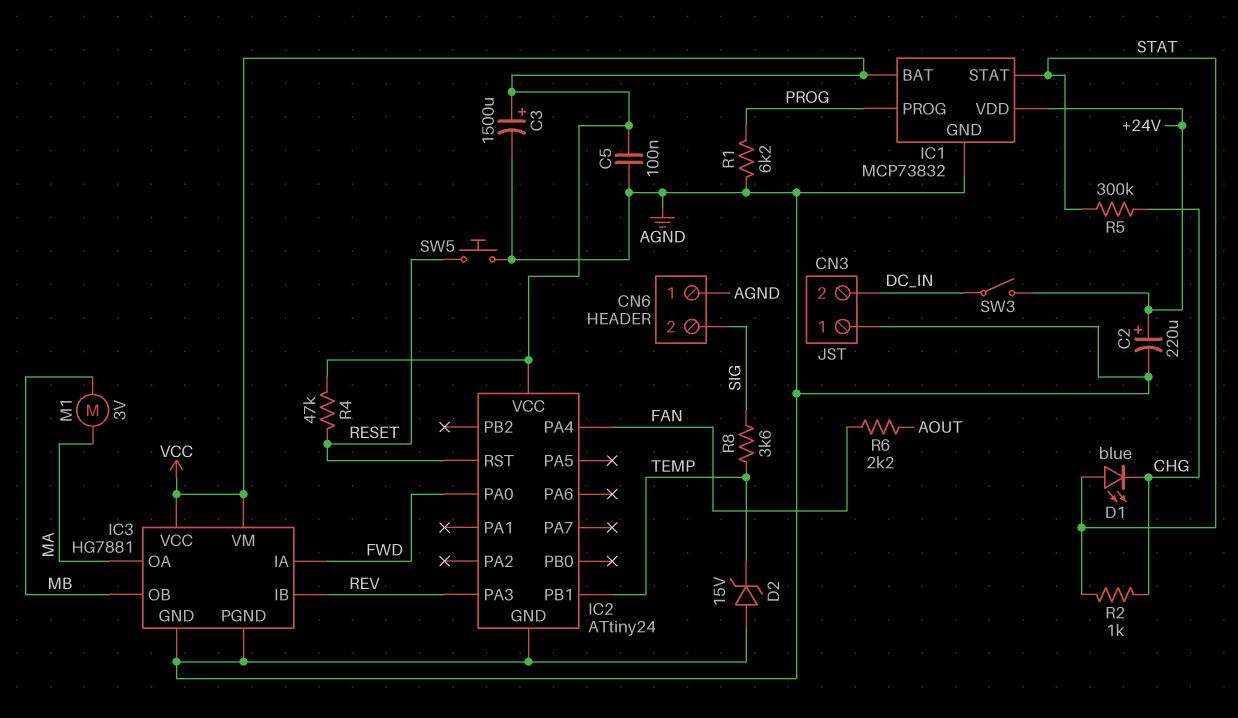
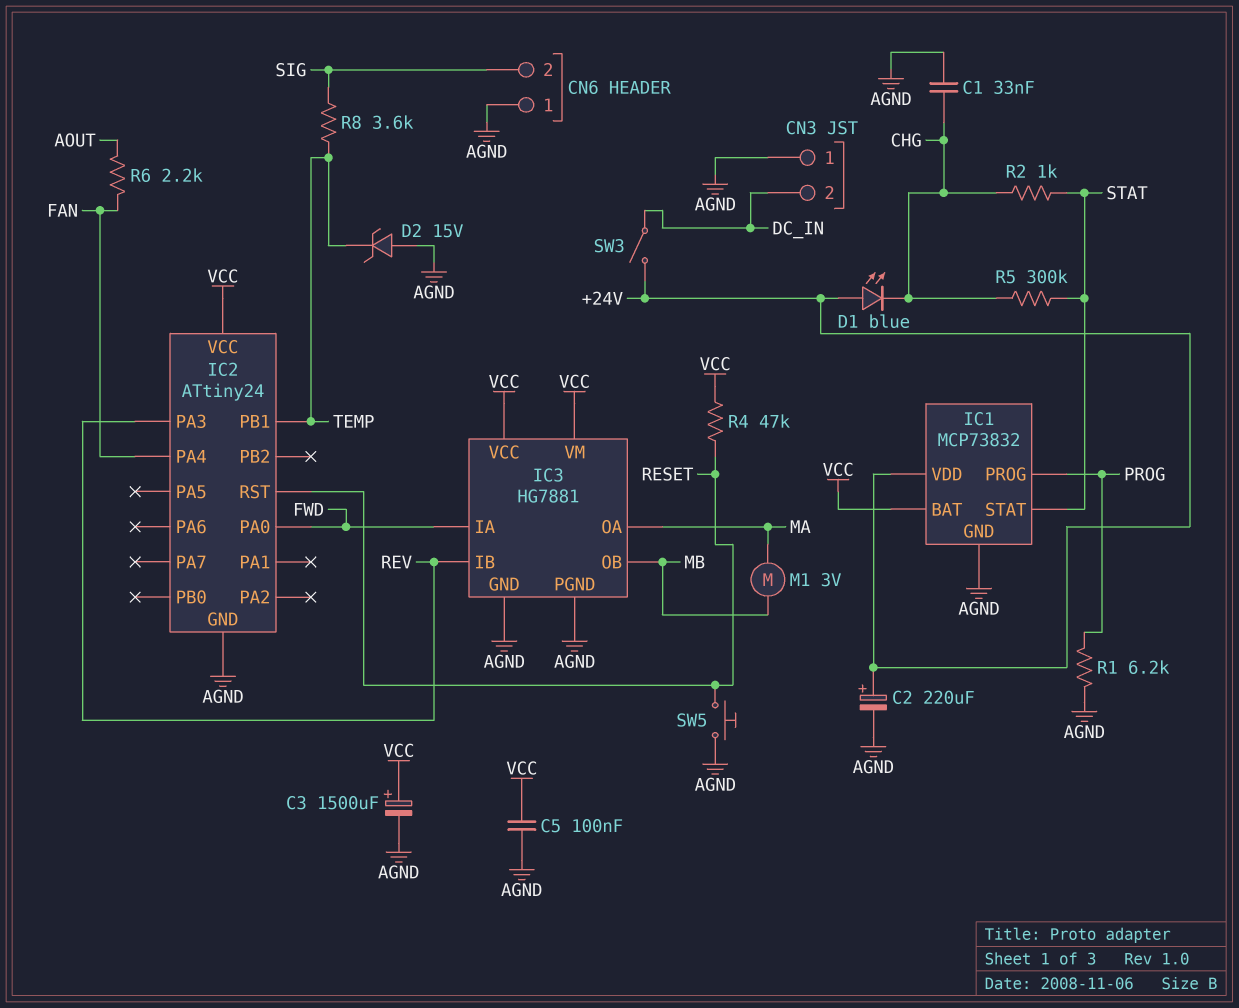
C1: none -> 33nF (AGND, CHG)
D1: LED blue (A STAT, K CHG) -> LED blue (A +24V, K CHG)

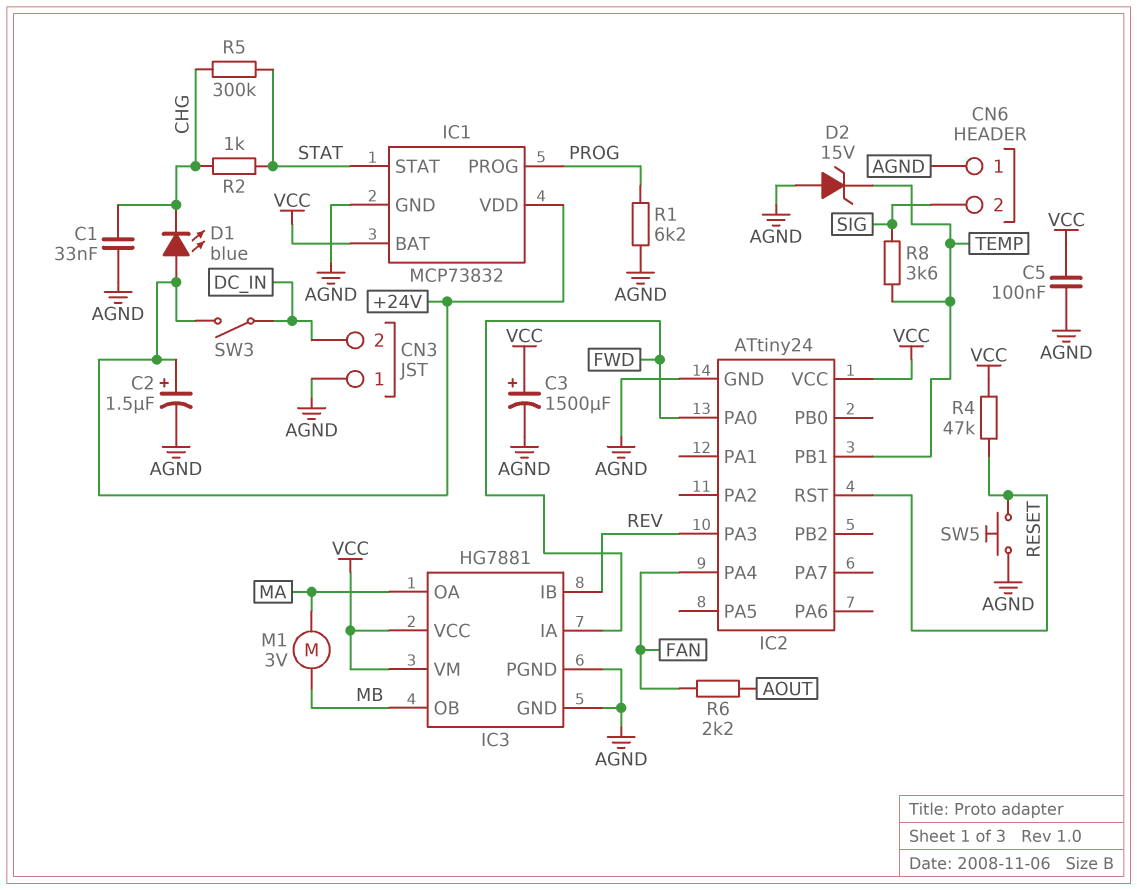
C2: 220uF (plus +24V, minus AGND) -> 1.5uF (plus +24V, minus AGND)

